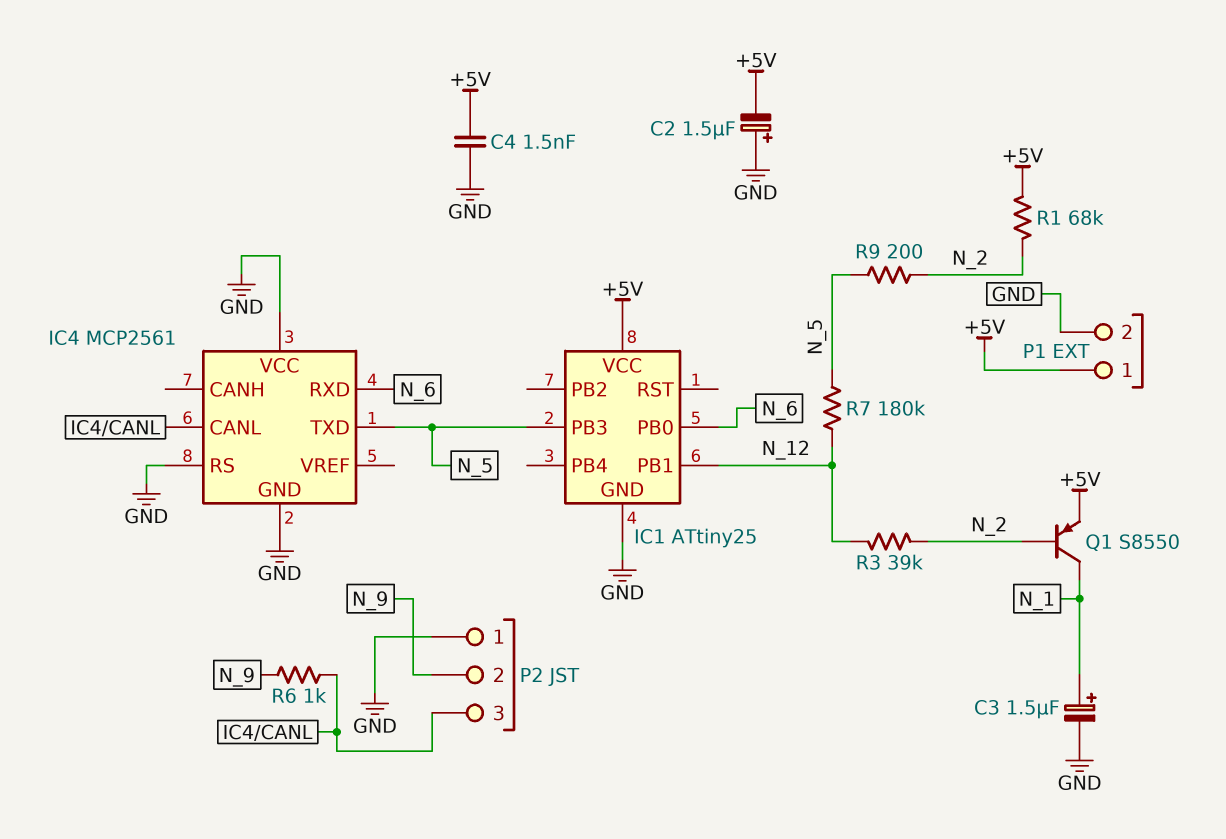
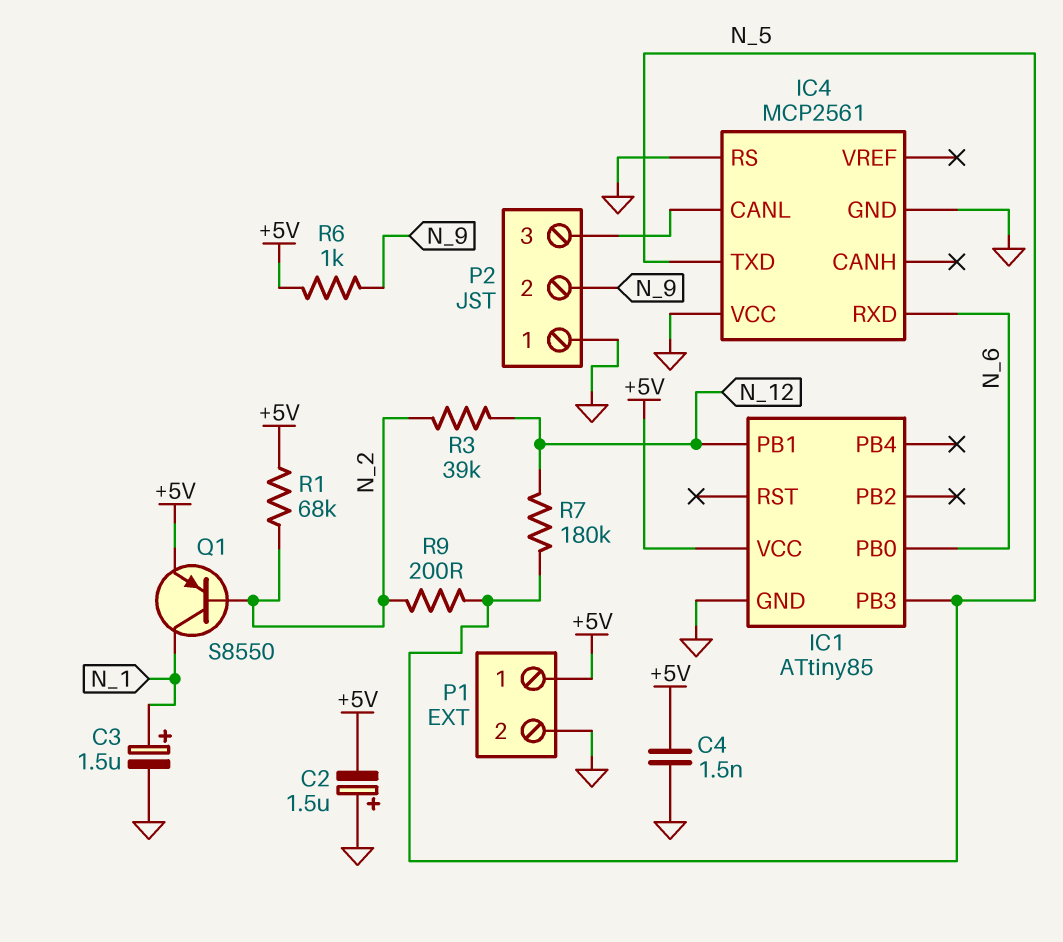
IC1: ATtiny25 -> ATtiny85
R6: 1k (IC4/CANL, N_9) -> 1k (+5V, N_9)

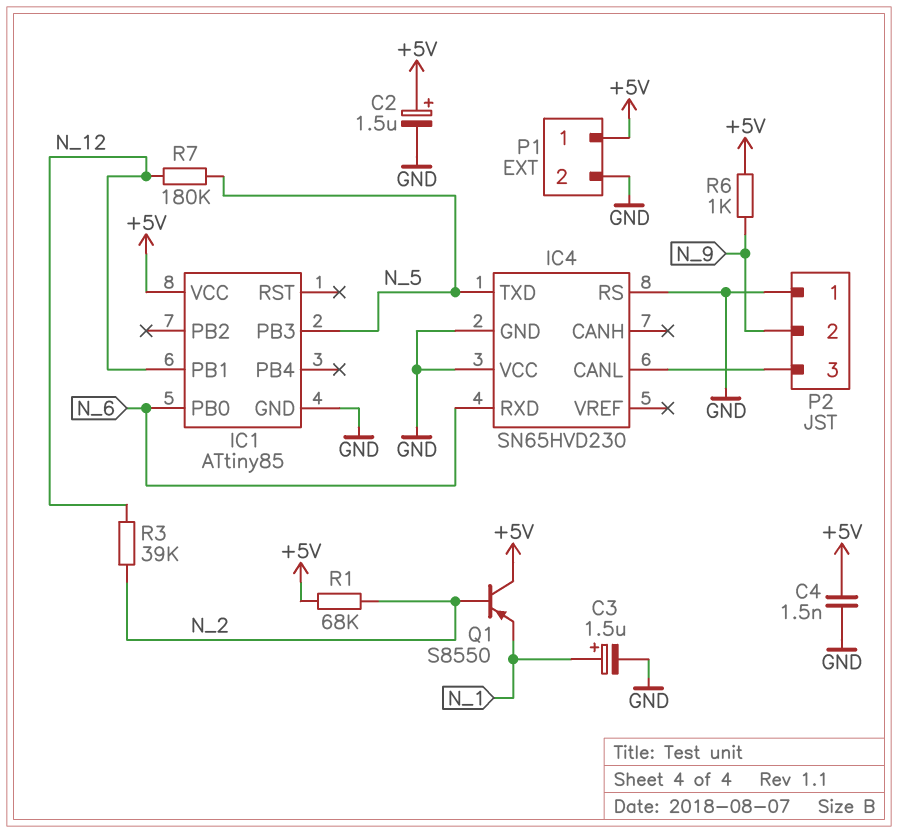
C2: 1.5uF (plus GND, minus +5V) -> 1.5uF (plus +5V, minus GND)
IC4: MCP2561 -> SN65HVD230
Q1: PNP S8550 (B N_2, C N_1, E +5V) -> PNP S8550 (B N_2, C +5V, E N_1)
R9: 200 (N_2, N_5) -> none

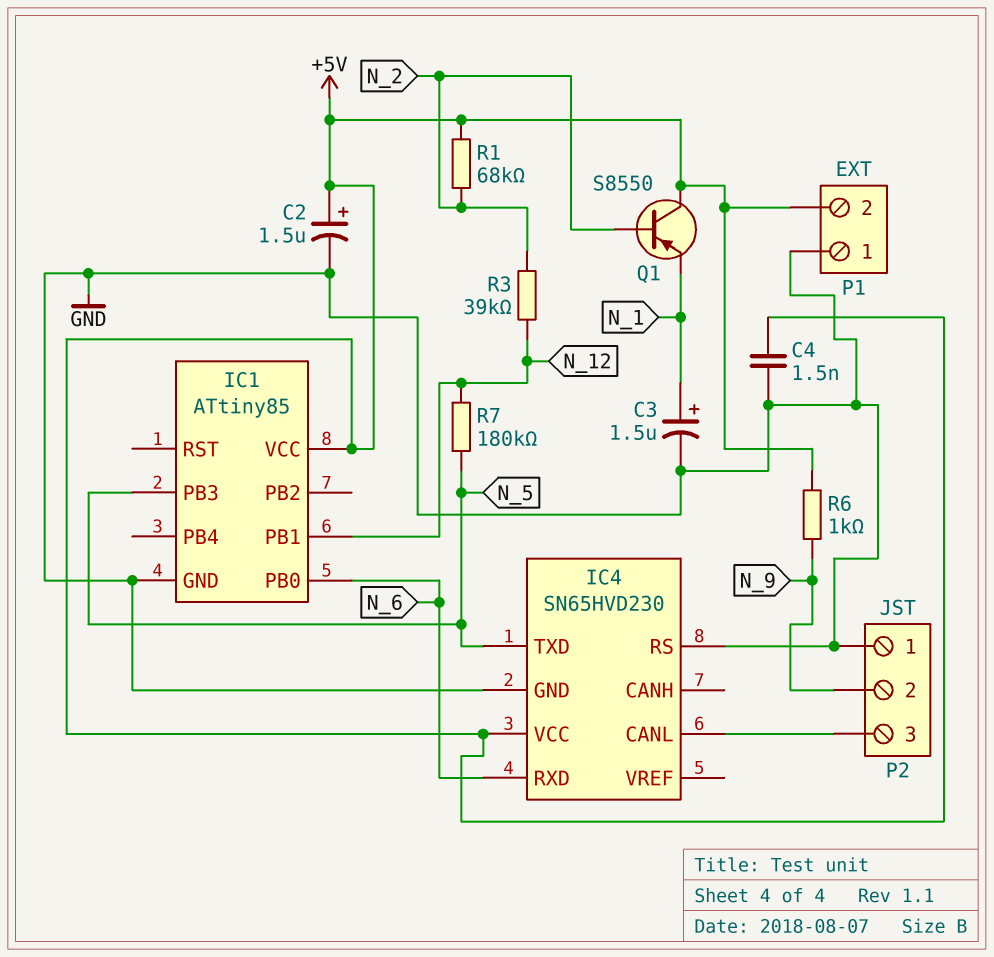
IC4 pin VCC: GND -> +5V
P1 pin 1: +5V -> GND
P1 pin 2: GND -> +5V

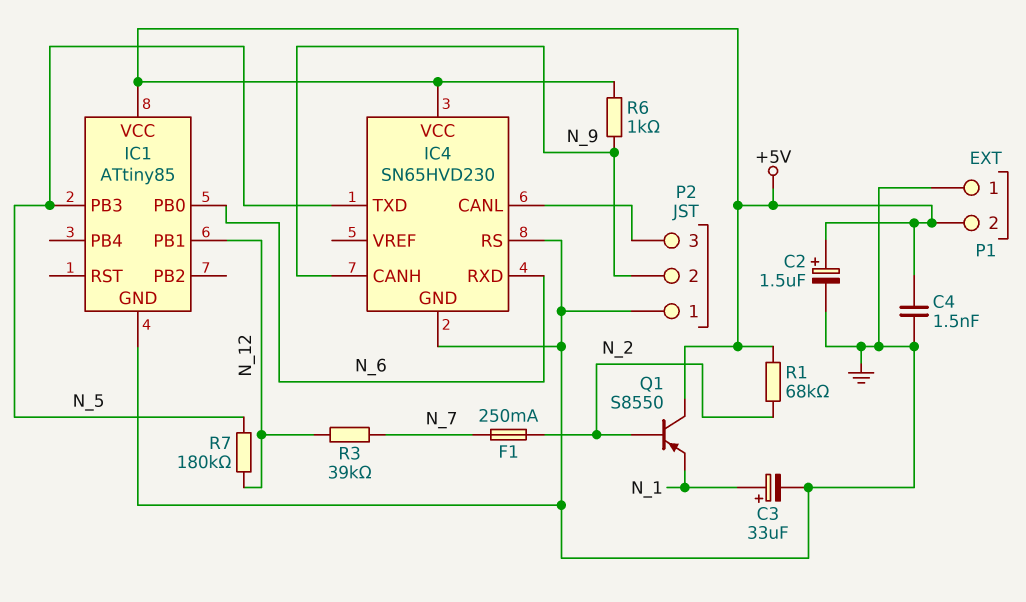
C3: 1.5uF (plus N_1, minus GND) -> 33uF (plus N_1, minus GND)
F1: none -> 250mA (N_2, N_7)
IC4 pin CANH: none -> N_9
R3: 39k (N_2, N_12) -> 39k (N_7, N_12)

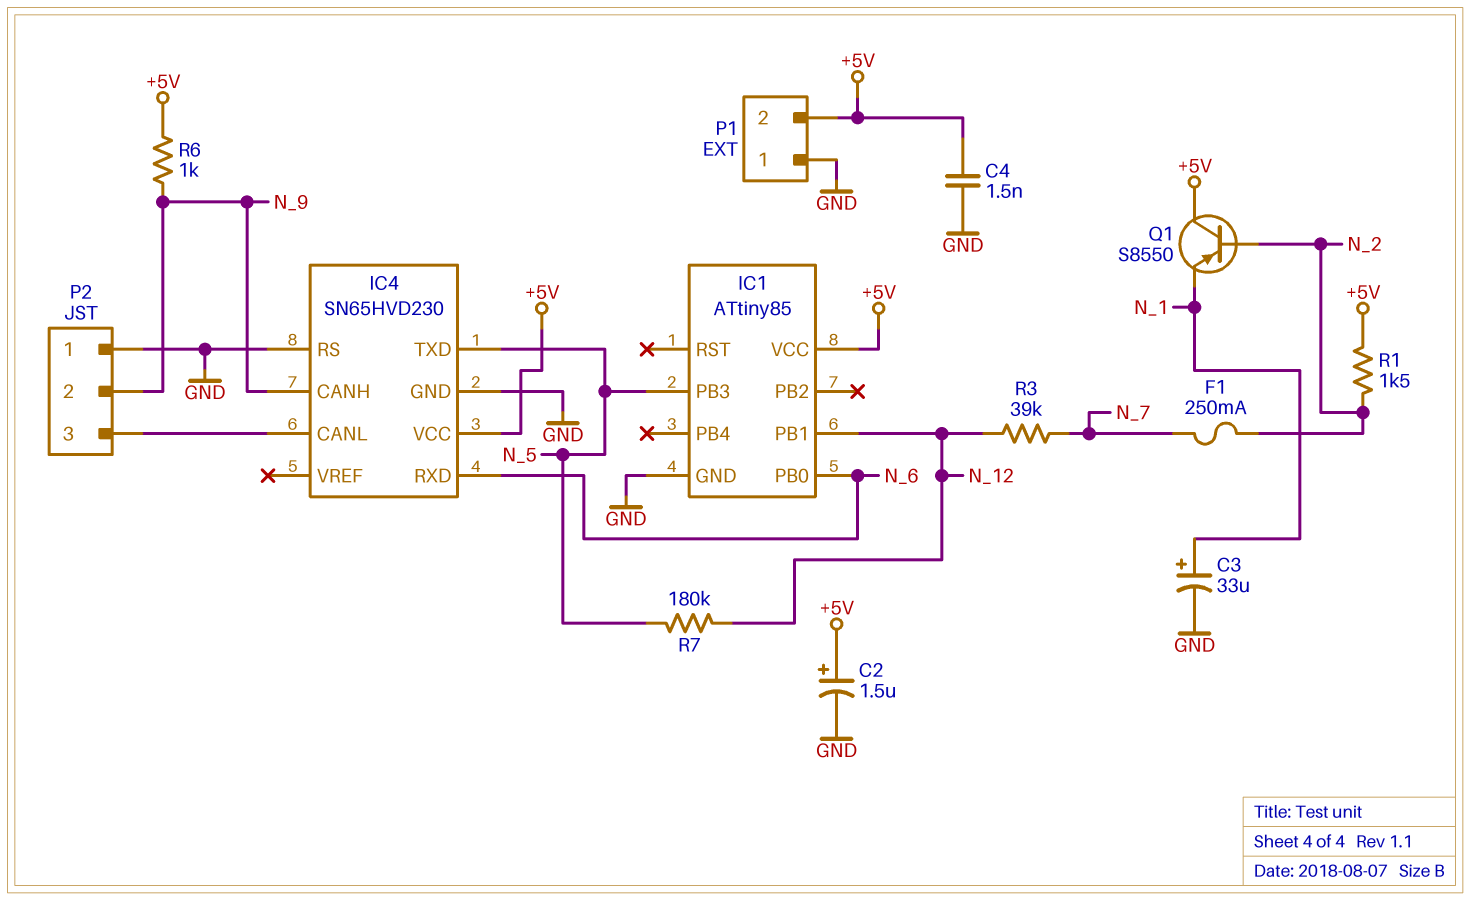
R1: 68k (+5V, N_2) -> 1.5k (+5V, N_2)

